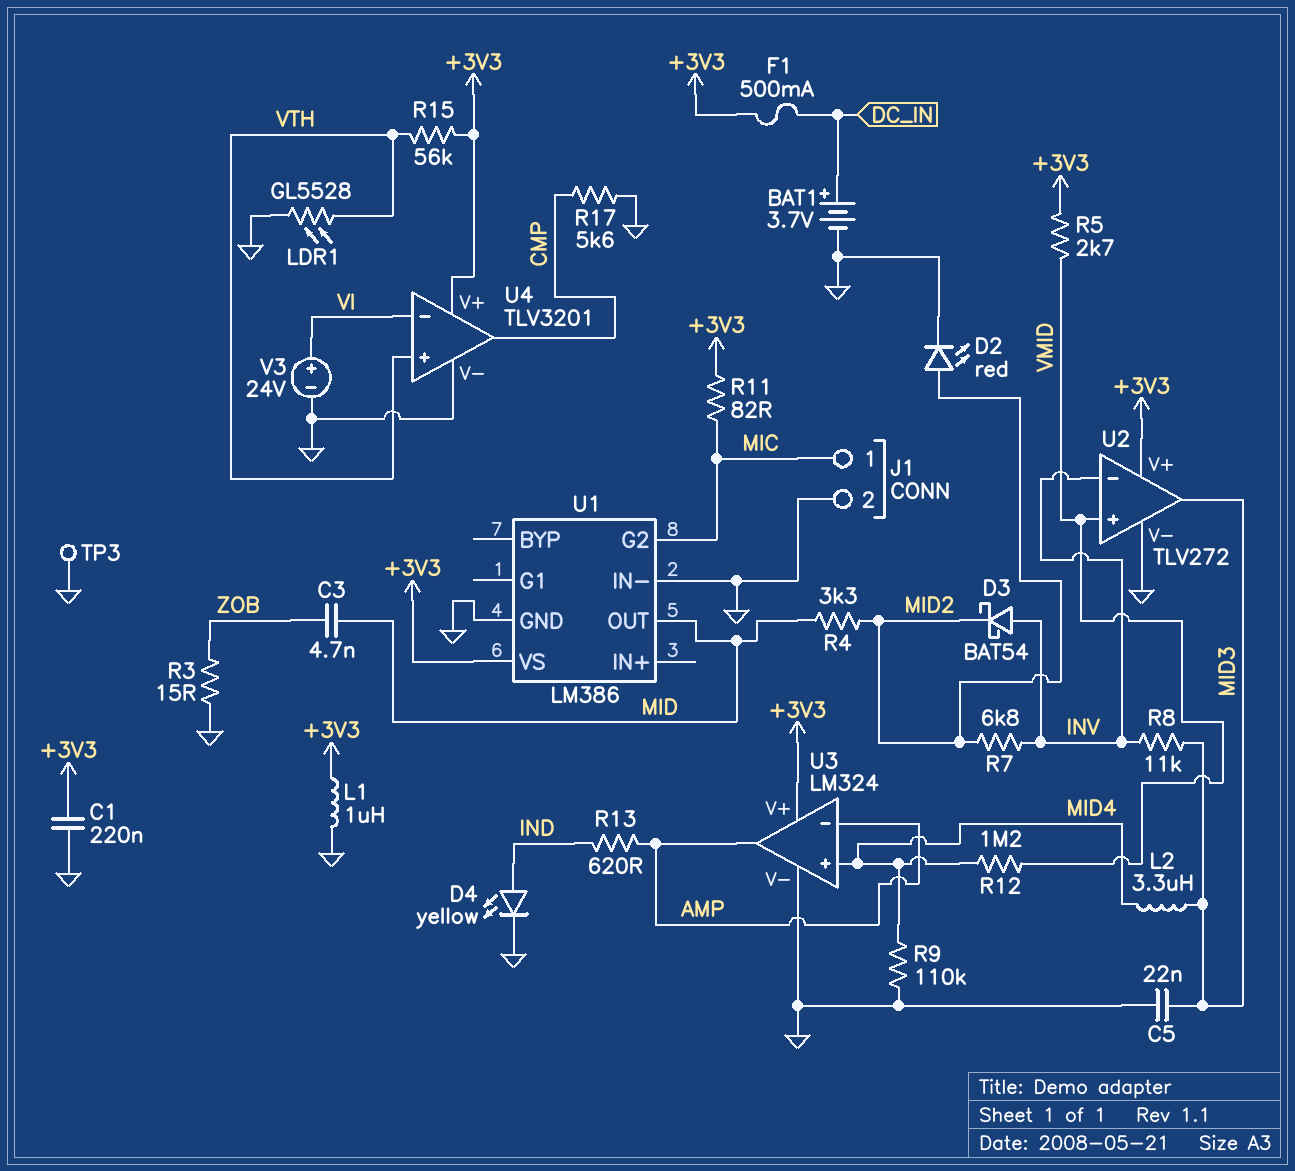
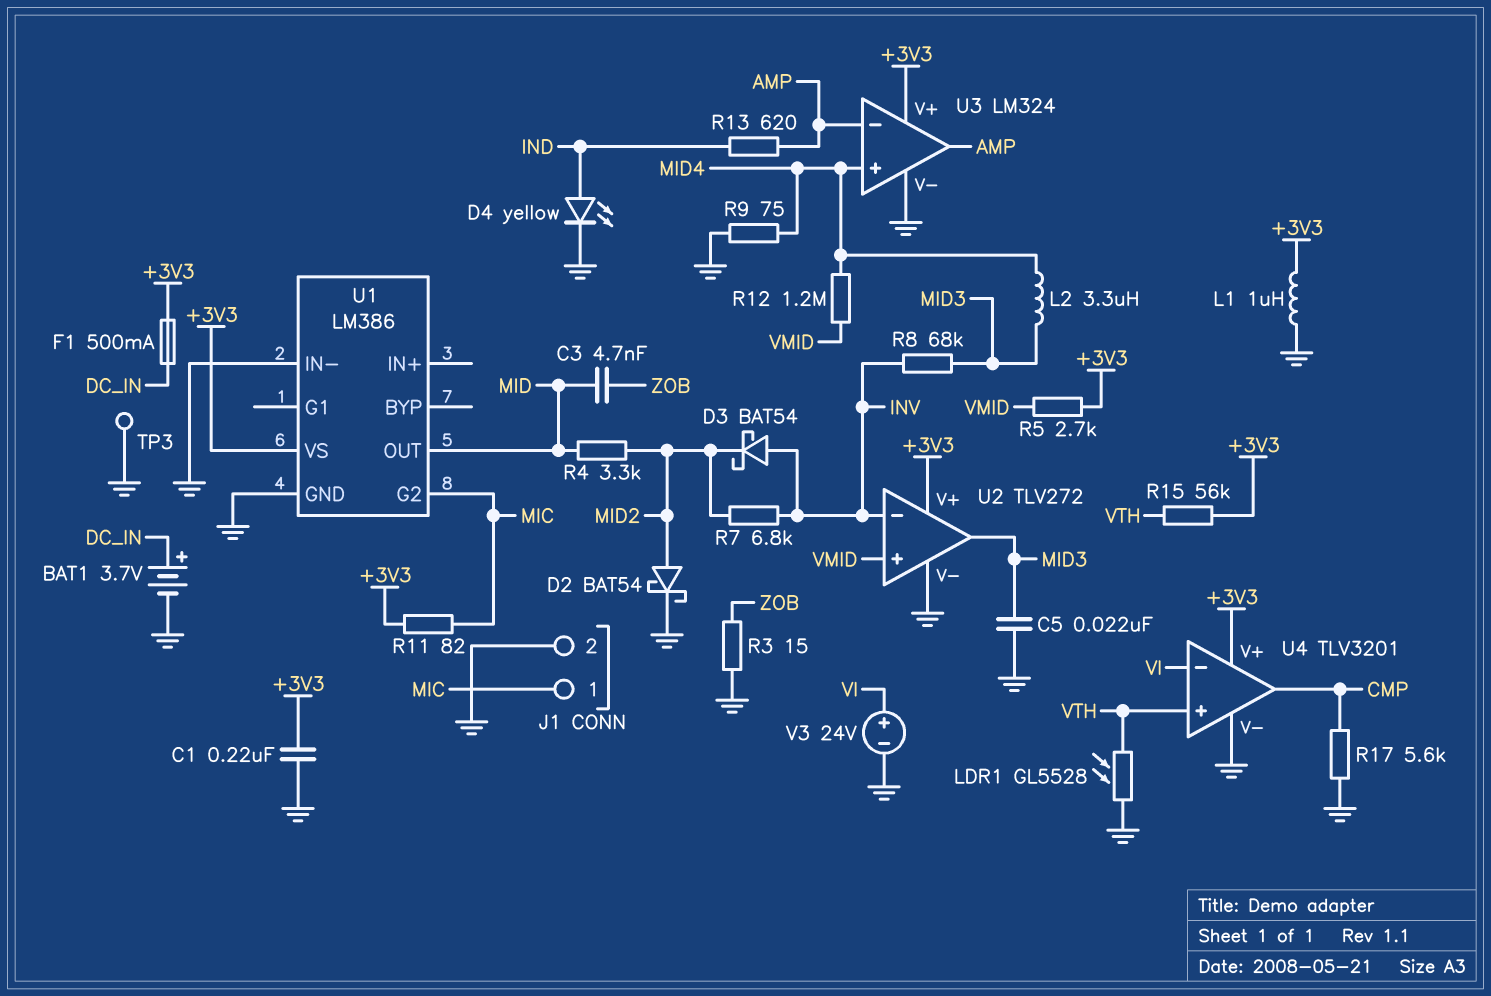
D2: LED red (A MID2, K GND) -> schottky BAT54 (A MID2, K GND)
R8: 11k (INV, MID3) -> 68k (INV, MID3)
R9: 110k (GND, MID4) -> 75 (GND, MID4)

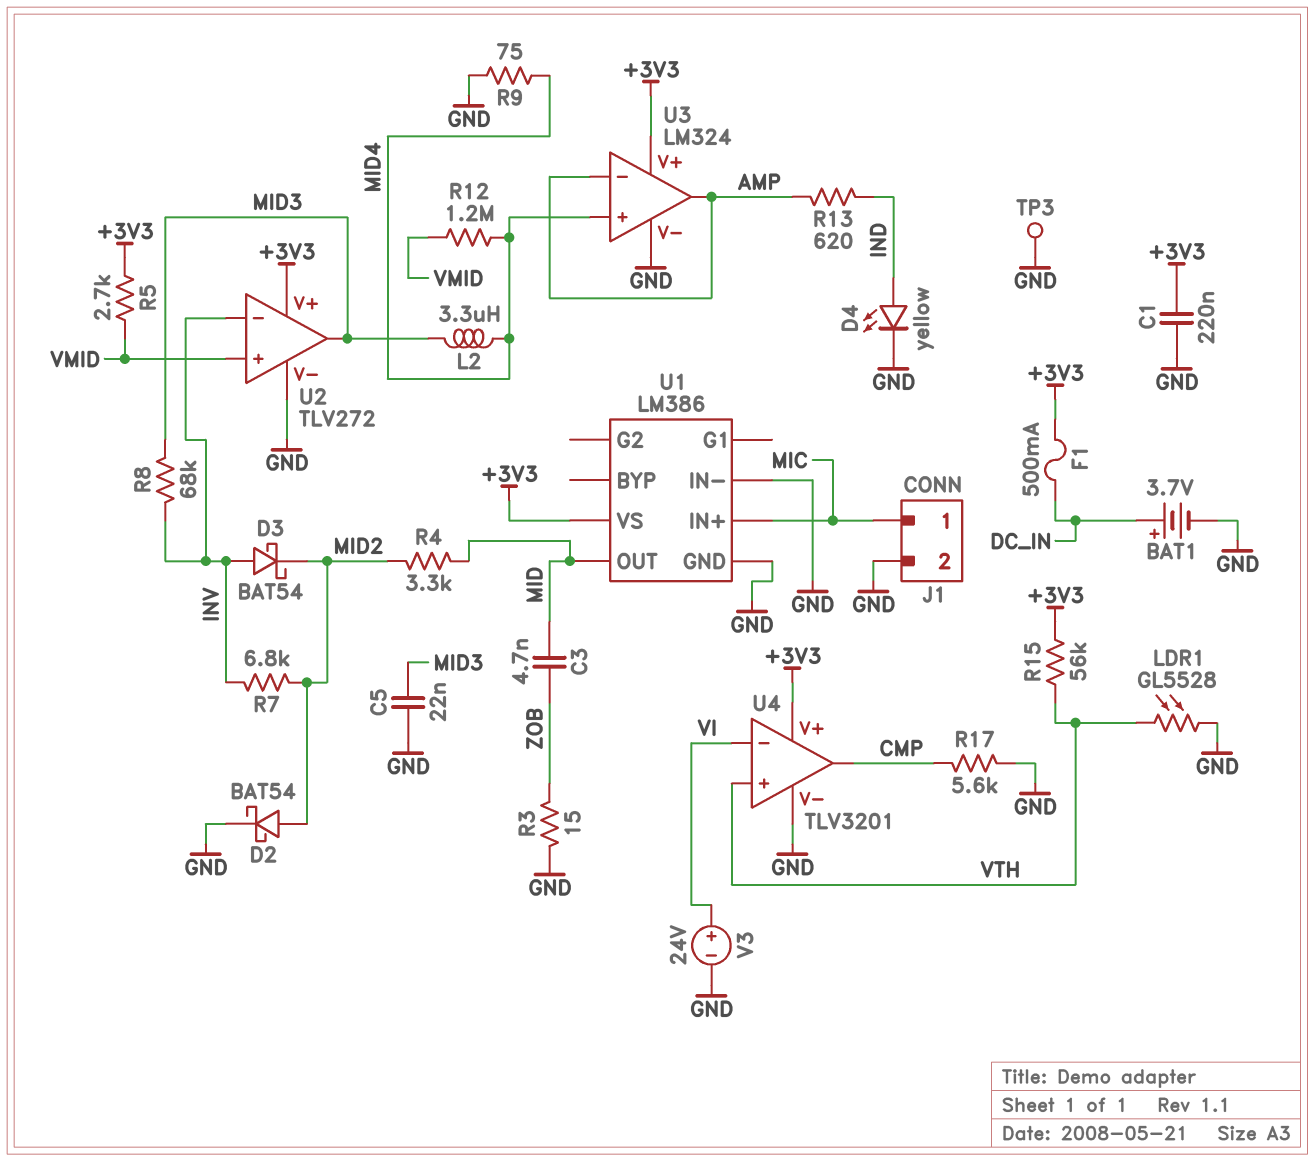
L1: 1uH (+3V3, GND) -> none
R11: 82 (+3V3, MIC) -> none
U1 pin G2: MIC -> none
U1 pin IN+: none -> MIC

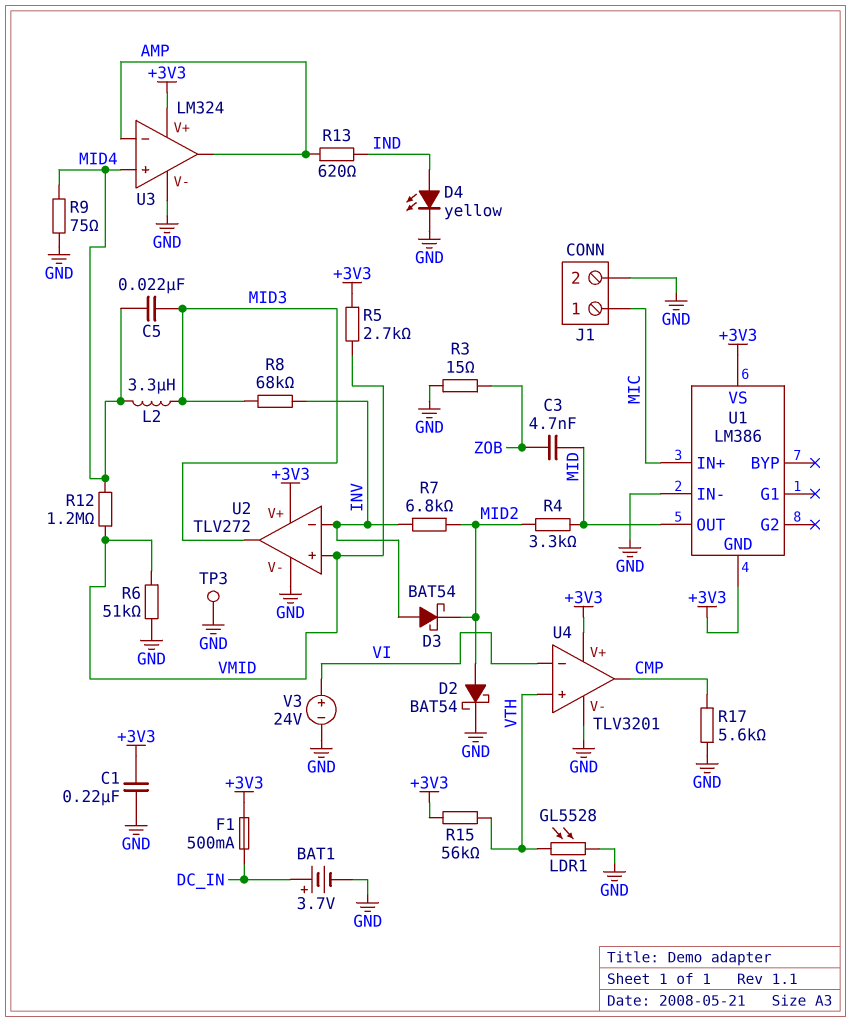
C5: 22nF (GND, MID3) -> 22nF (MID3, MID4)
R6: none -> 51k (GND, VMID)
U1 pin GND: GND -> +3V3

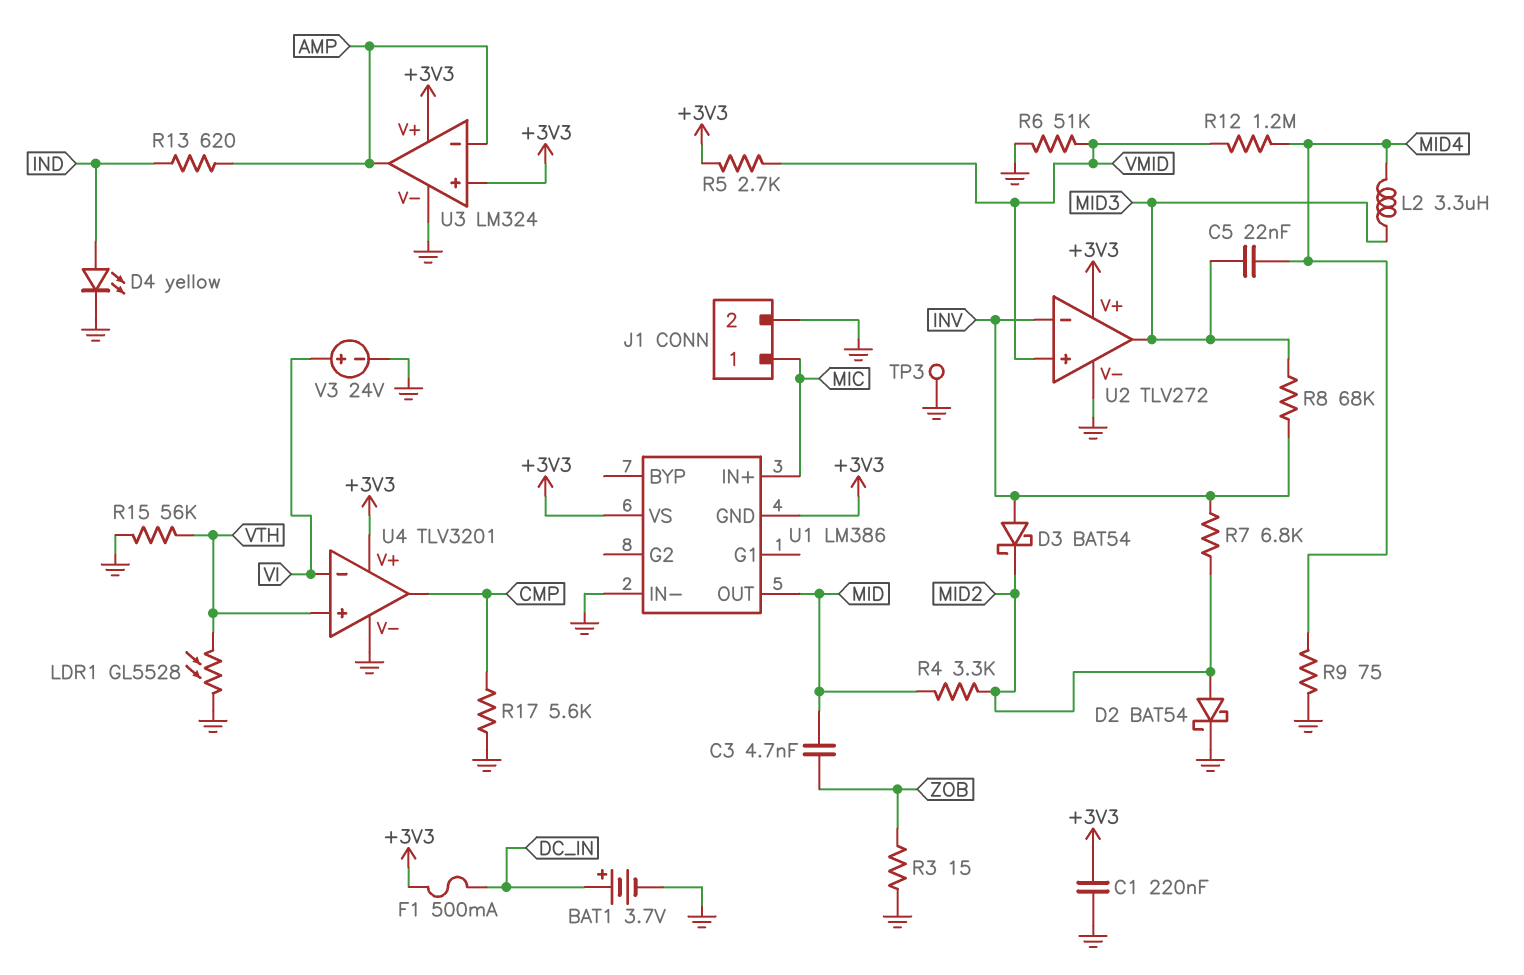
R15: 56k (+3V3, VTH) -> 56k (GND, VTH)
U3 pin in+: MID4 -> +3V3

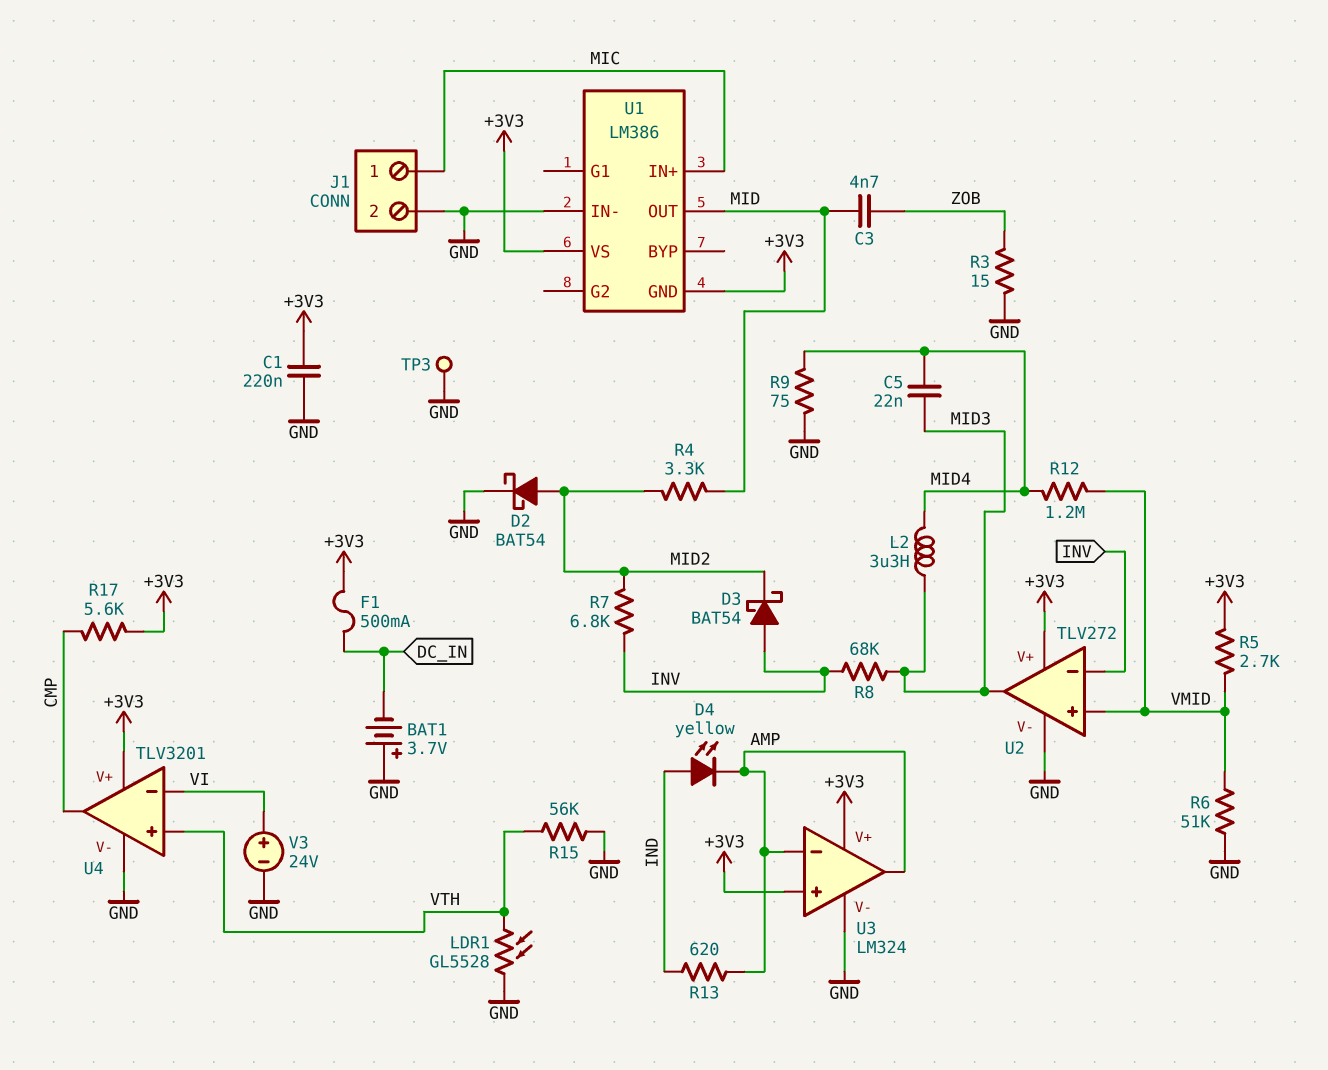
BAT1: 3.7V (plus DC_IN, minus GND) -> 3.7V (plus GND, minus DC_IN)
D4: LED yellow (A IND, K GND) -> LED yellow (A IND, K AMP)
R17: 5.6k (CMP, GND) -> 5.6k (+3V3, CMP)

